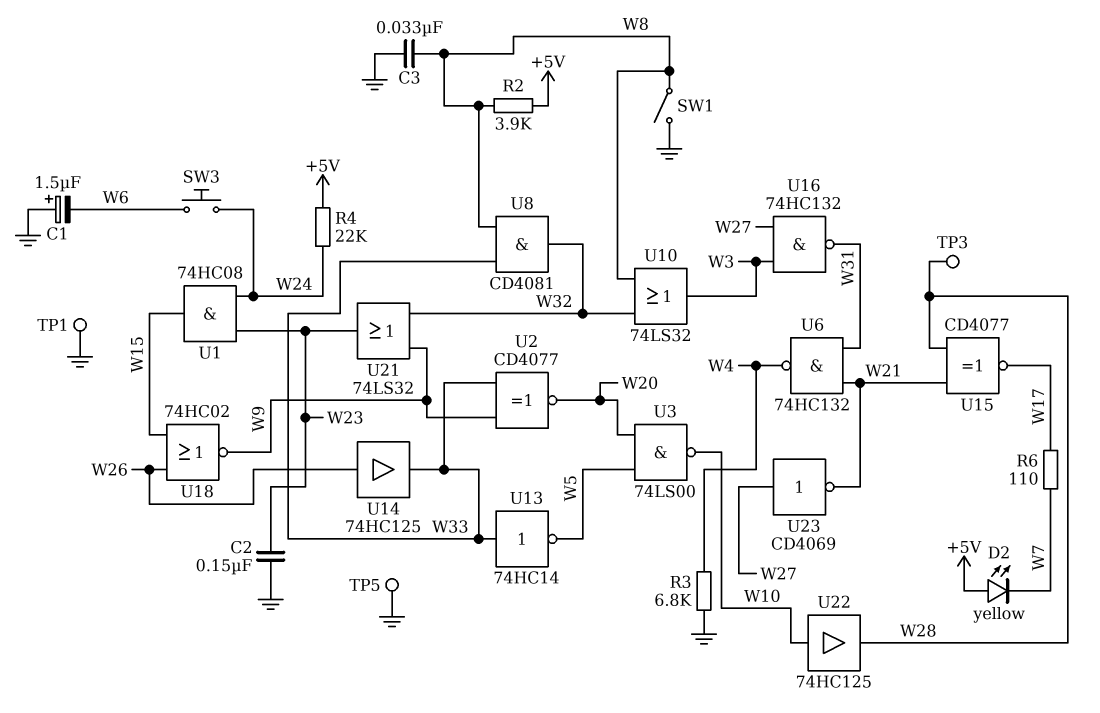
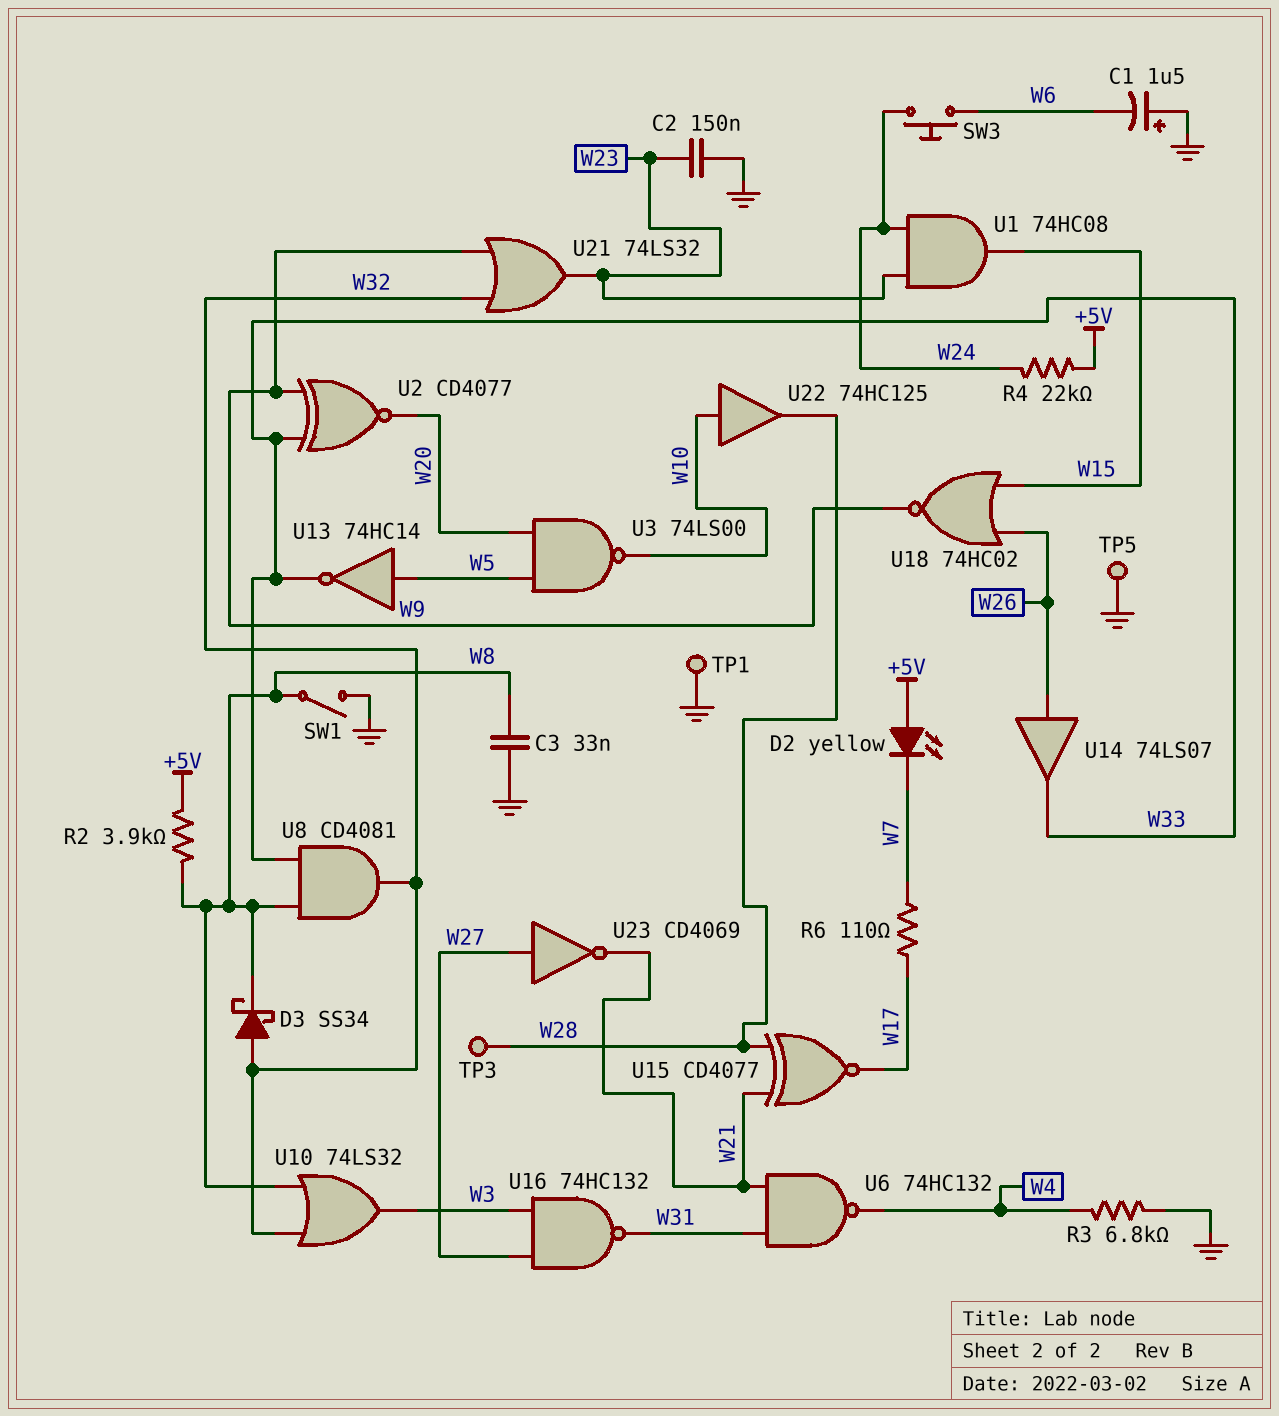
D3: none -> schottky SS34 (A W32, K W8)
U13: NOT 74HC14 (in W33, out W5) -> NOT 74HC14 (in W5, out W33)
U14: buffer 74HC125 (in W26, out W33) -> buffer 74LS07 (in W26, out W33)

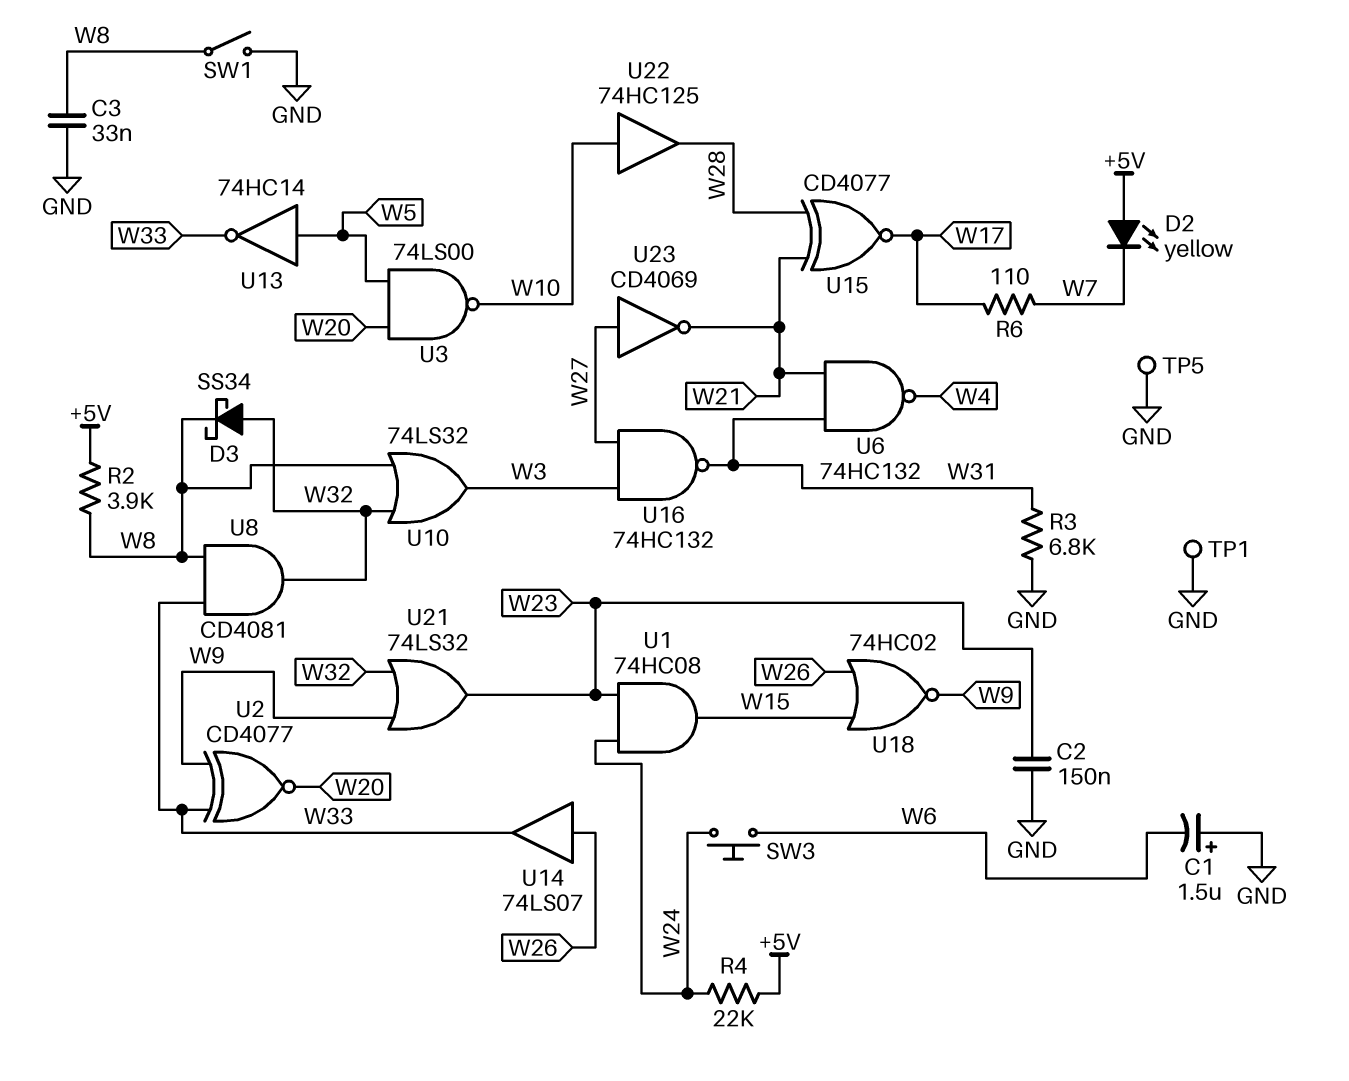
R3: 6.8k (GND, W4) -> 6.8k (GND, W31)
TP3: test point (W28) -> none

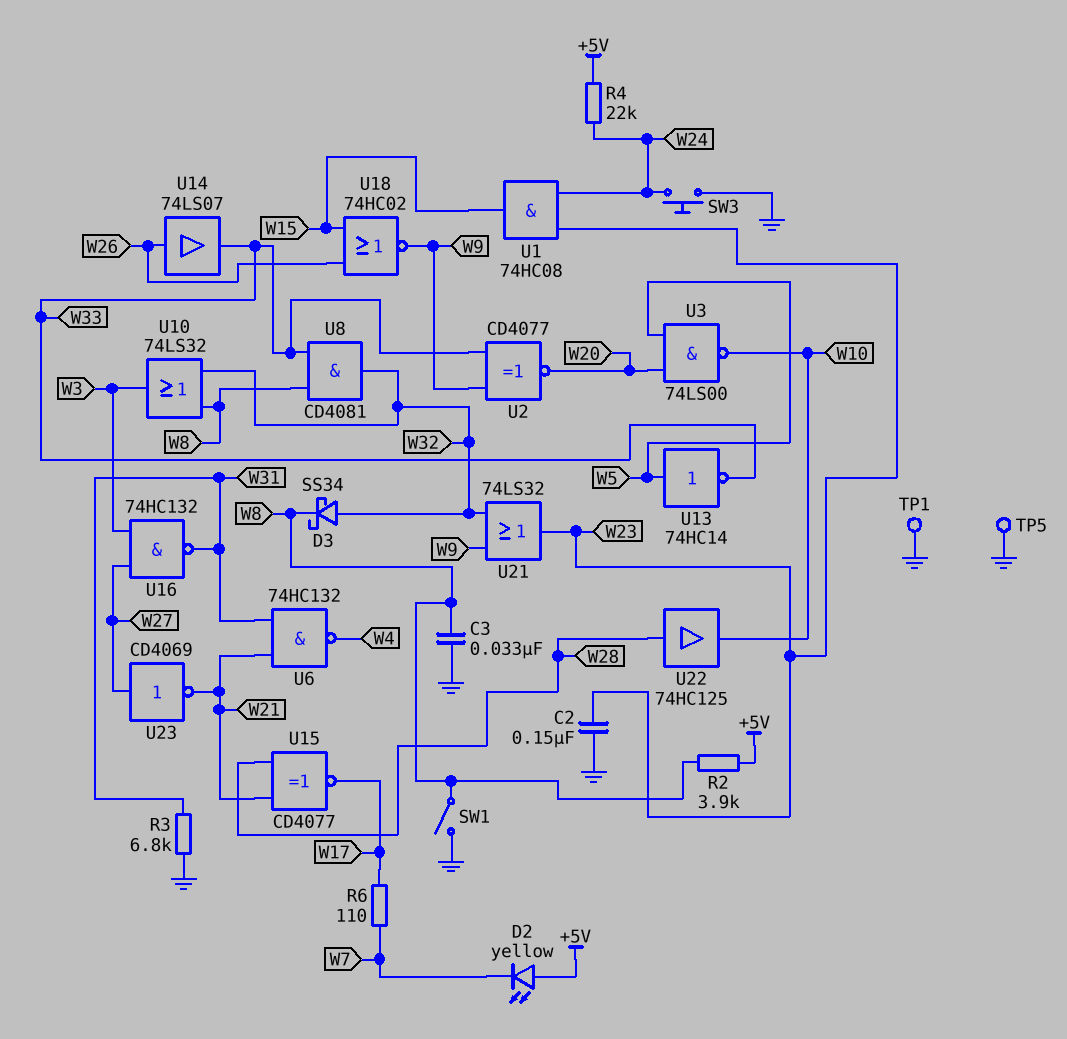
C1: 1.5uF (plus GND, minus W6) -> none
SW3: button (W6, W24) -> button (GND, W24)
U22: buffer 74HC125 (in W10, out W28) -> buffer 74HC125 (in W28, out W10)

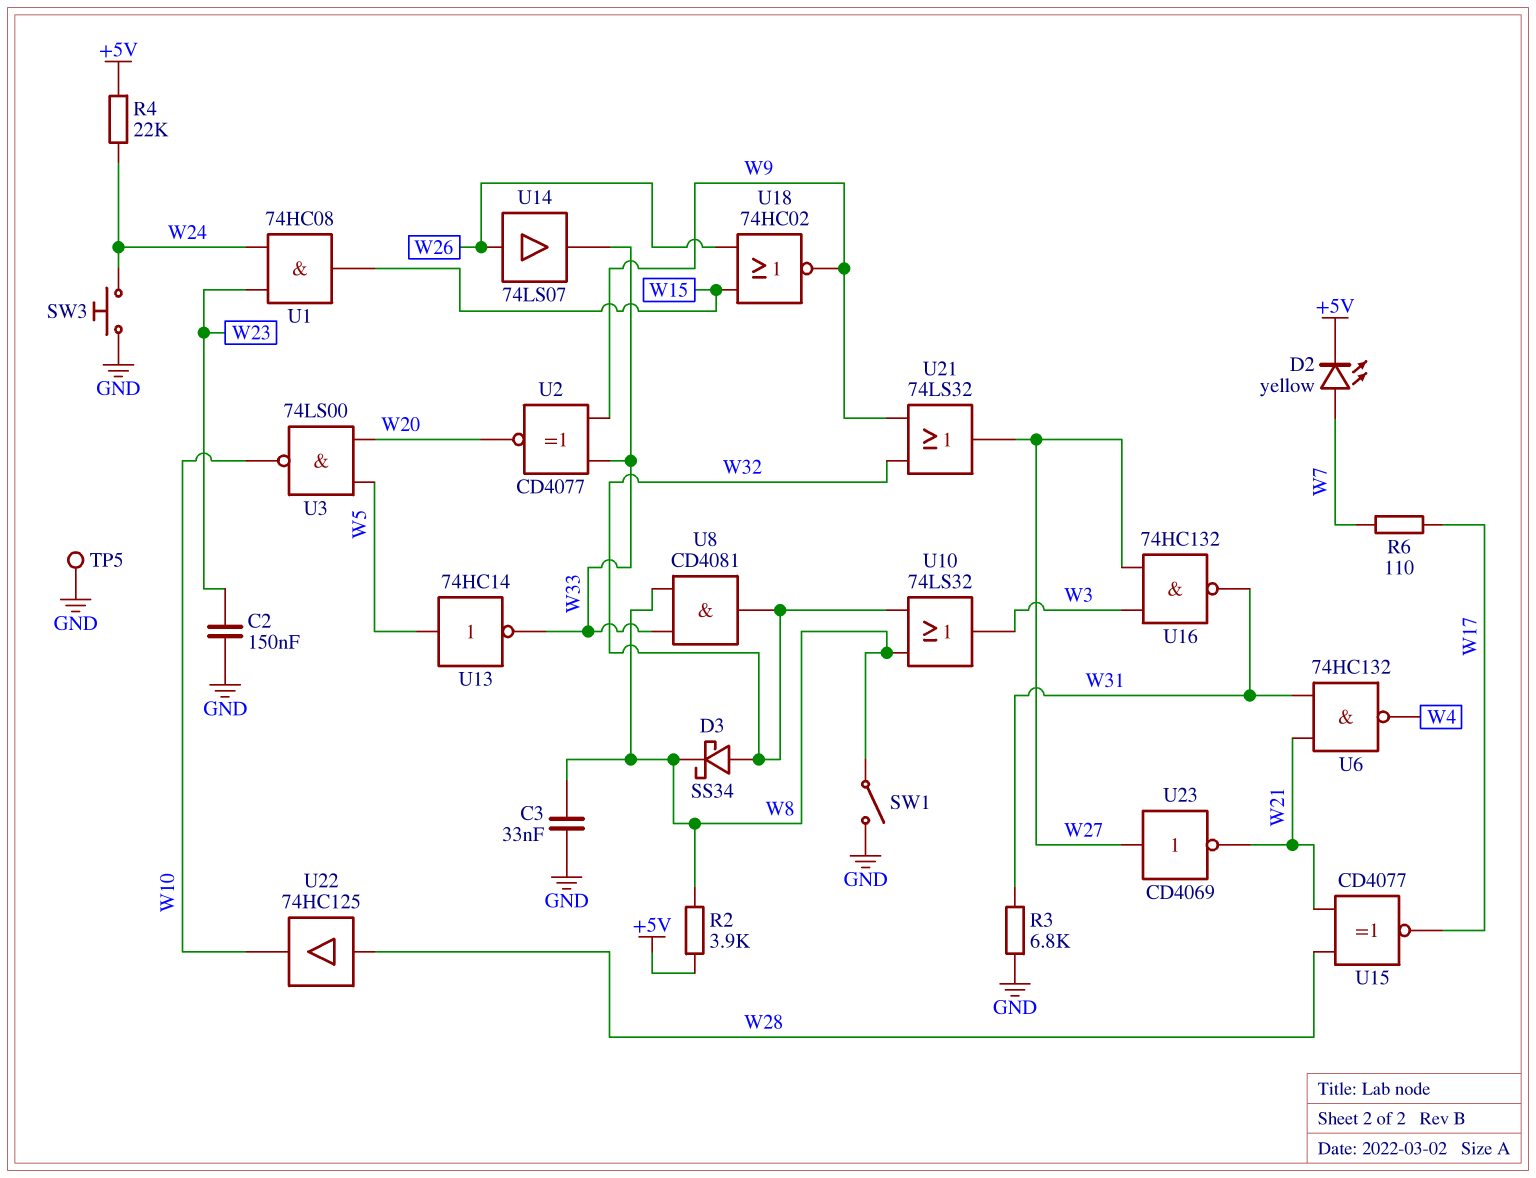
D2: LED yellow (A +5V, K W7) -> LED yellow (A W7, K +5V)
TP1: test point (GND) -> none
U21: OR 74LS32 (in W9, in W32, out W23) -> OR 74LS32 (in W9, in W32, out W27)

